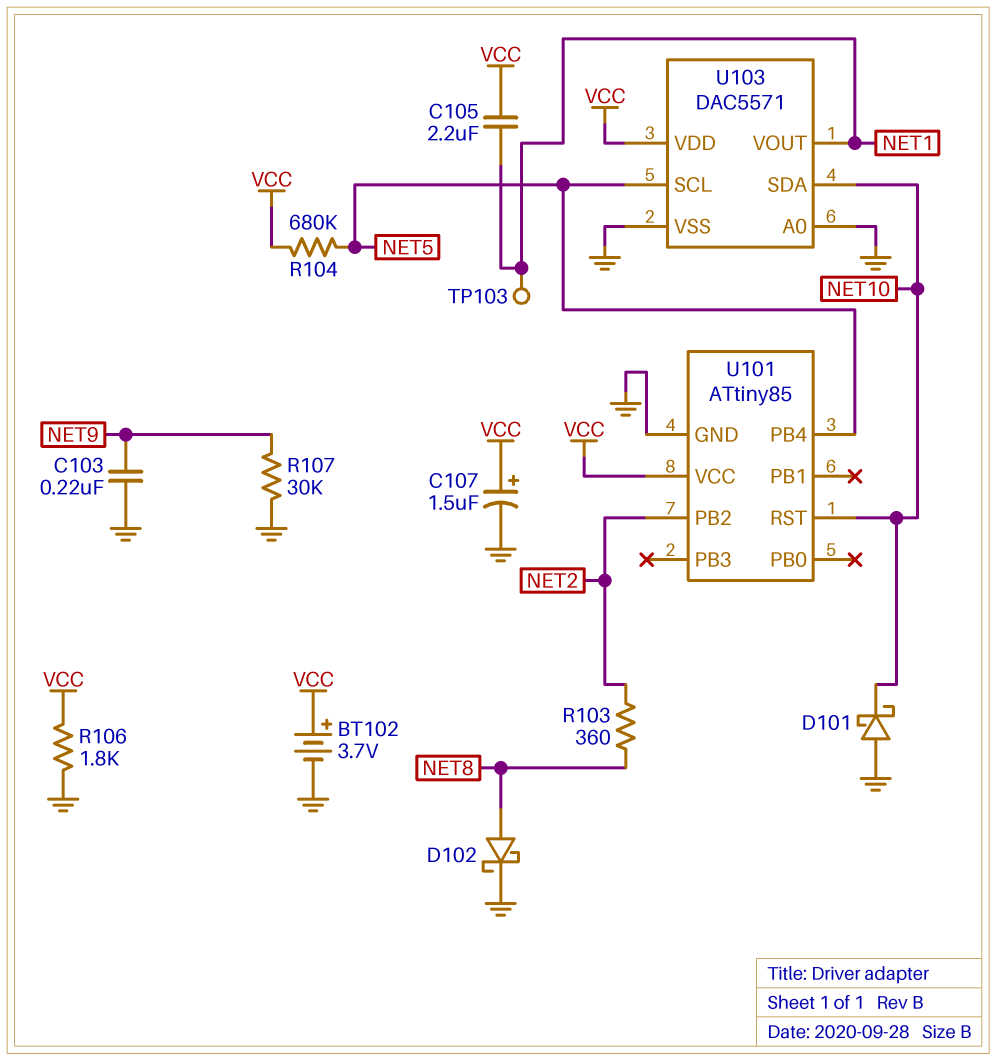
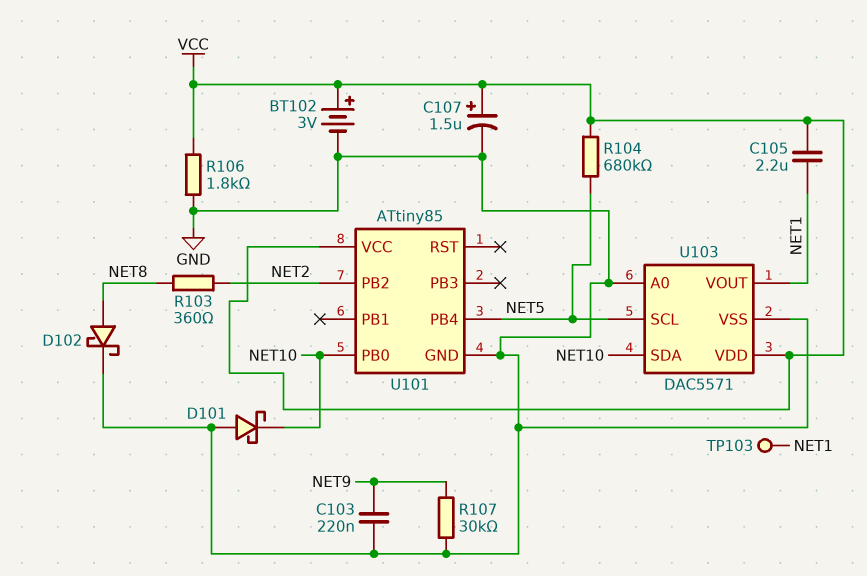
BT102: 3.7V (plus VCC, minus GND) -> 3V (plus VCC, minus GND)
U101 pin PB0: none -> NET10
U101 pin RST: NET10 -> none

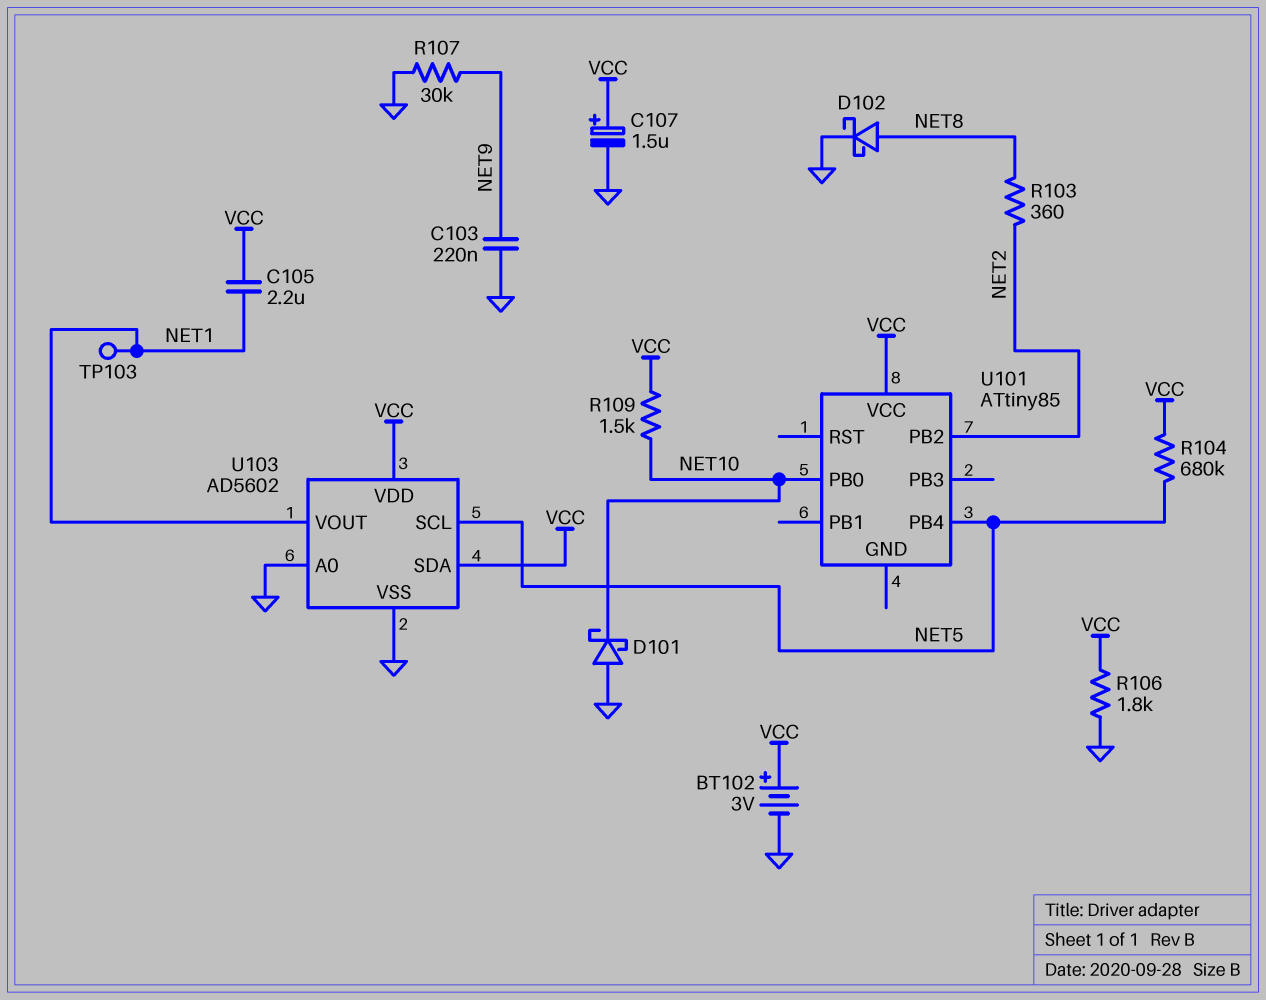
R109: none -> 1.5k (NET10, VCC)
U101 pin GND: GND -> none
U103: DAC5571 -> AD5602
U103 pin SDA: NET10 -> VCC

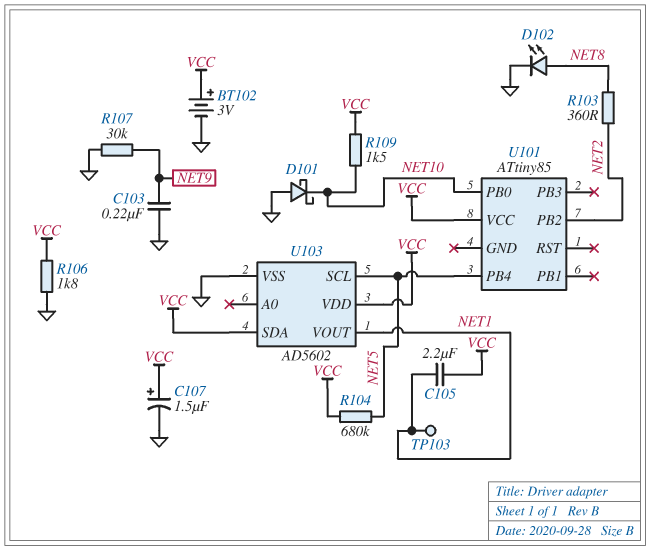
D102: schottky (A NET8, K GND) -> LED (A NET8, K GND)
U103 pin A0: GND -> none

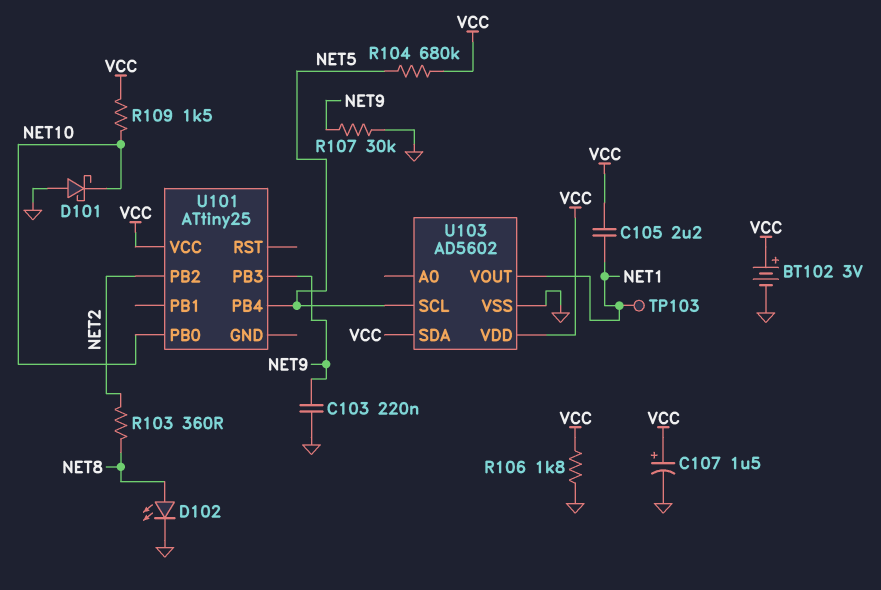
U101: ATtiny85 -> ATtiny25
U101 pin PB3: none -> NET9

